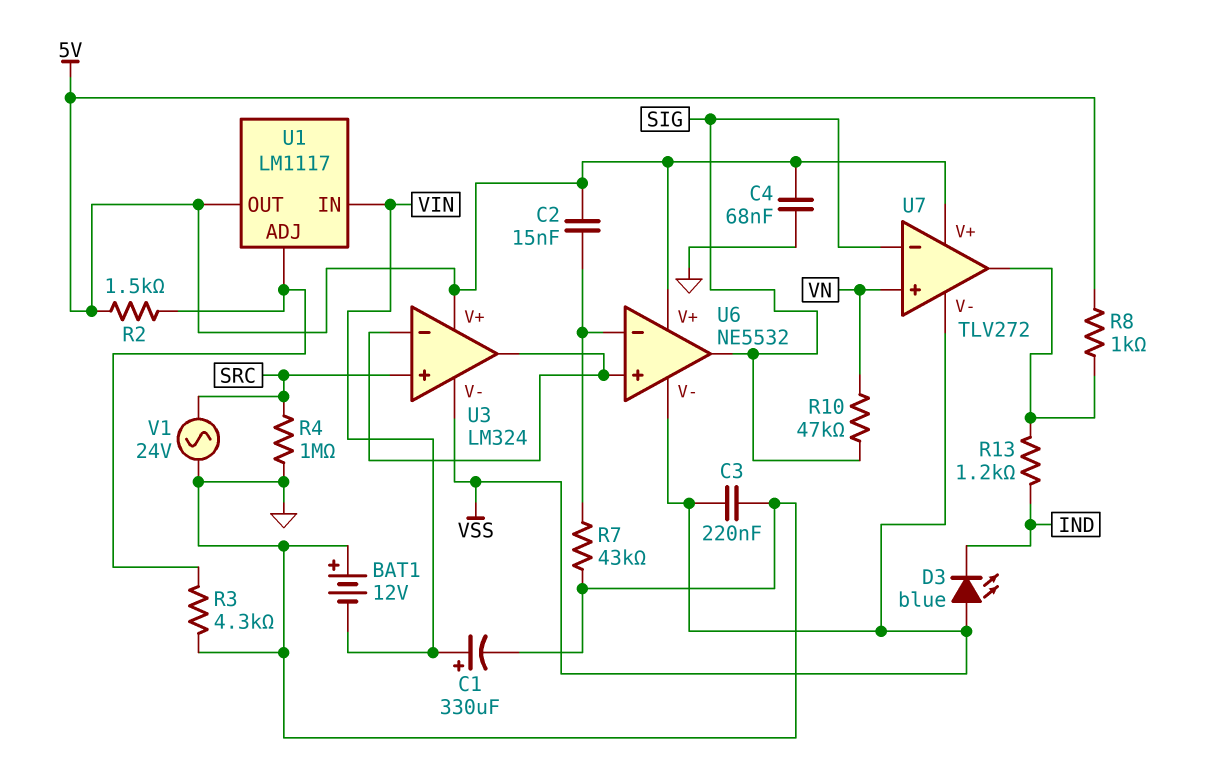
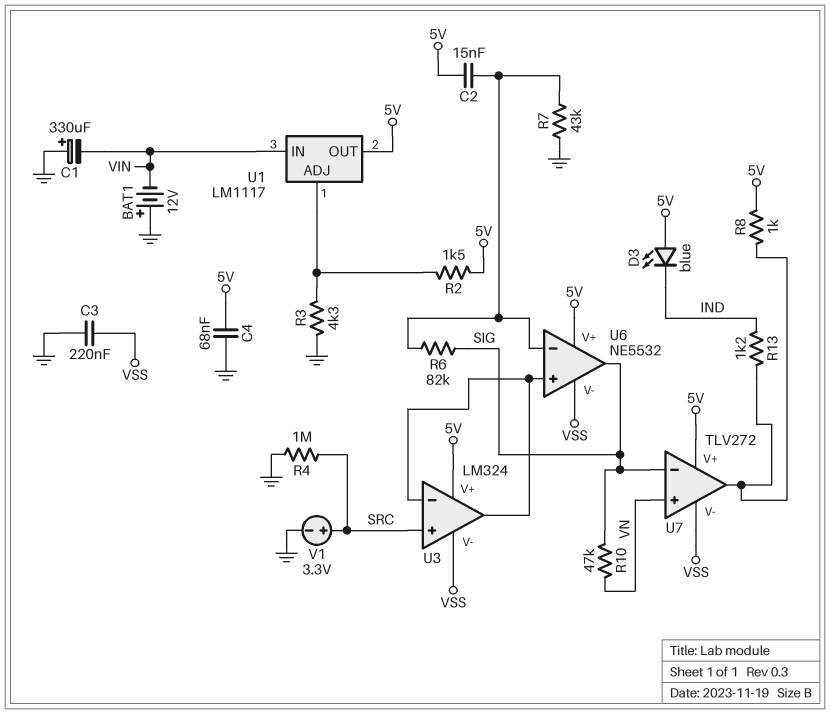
C1: 330uF (plus VIN, minus GND) -> 330uF (plus GND, minus VIN)
D3: LED blue (A VSS, K IND) -> LED blue (A 5V, K IND)
R6: none -> 82k (SIG, U6/in-)
V1: AC 24V (GND, SRC) -> 3.3V (plus SRC, minus GND)

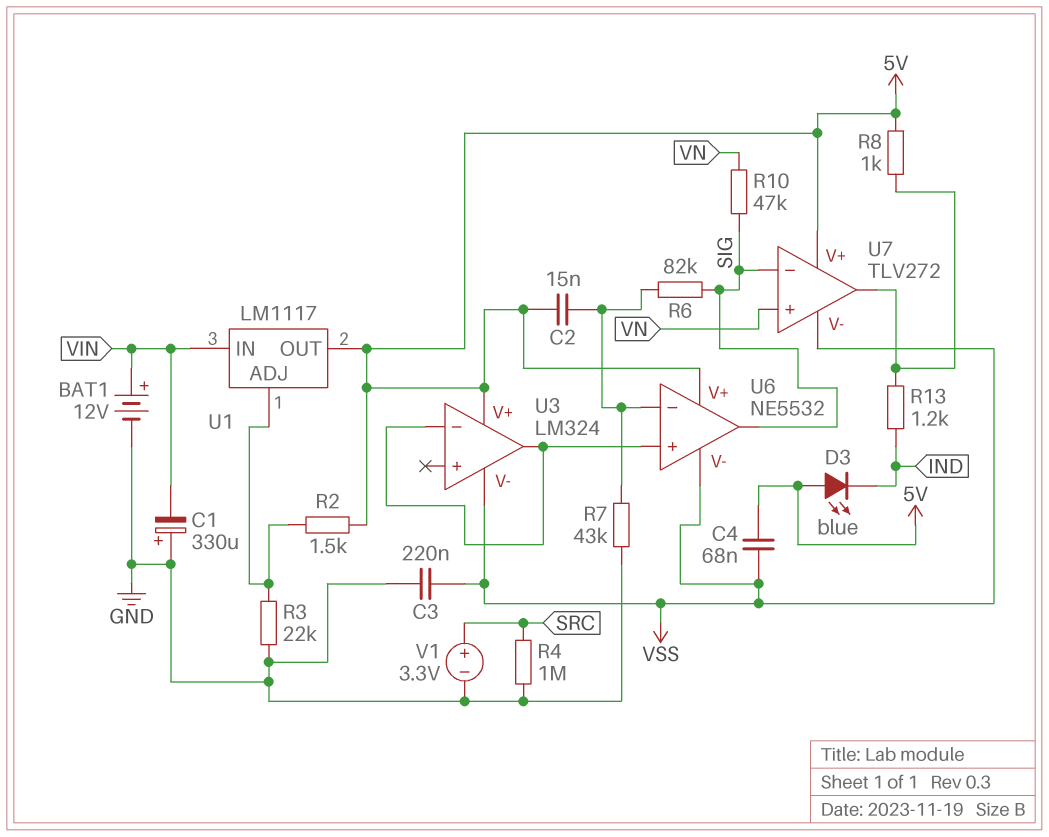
BAT1: 12V (plus GND, minus VIN) -> 12V (plus VIN, minus GND)
C4: 68nF (5V, GND) -> 68nF (5V, VSS)
R3: 4.3k (GND, U1/ADJ) -> 22k (GND, U1/ADJ)
U3 pin in+: SRC -> none

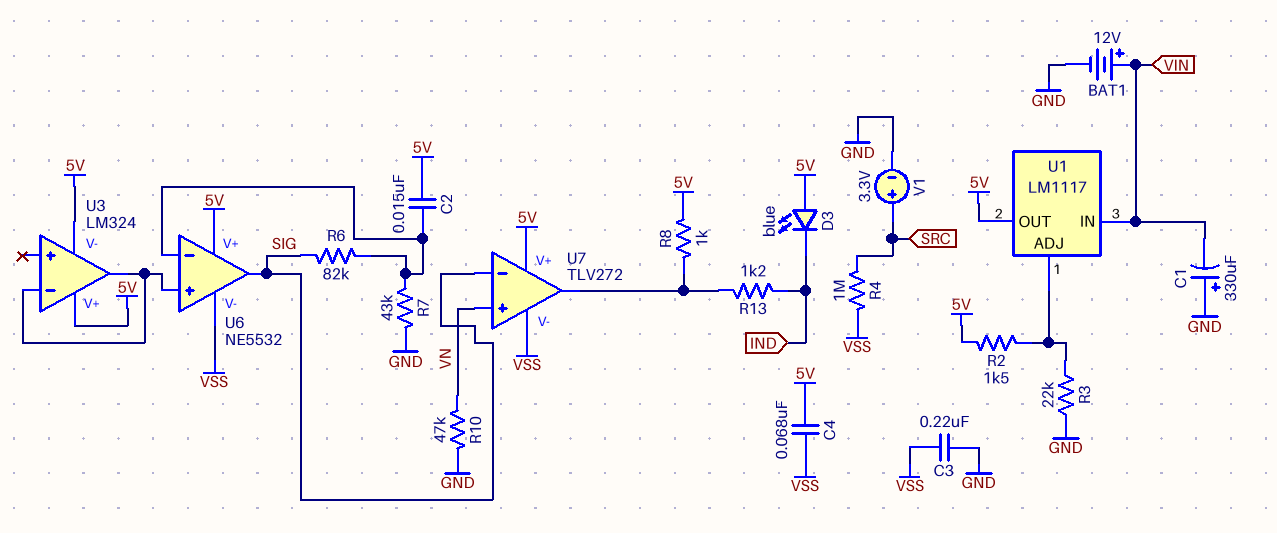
R4: 1M (GND, SRC) -> 1M (SRC, VSS)
R10: 47k (SIG, VN) -> 47k (GND, VN)
U3 pin V-: VSS -> 5V

